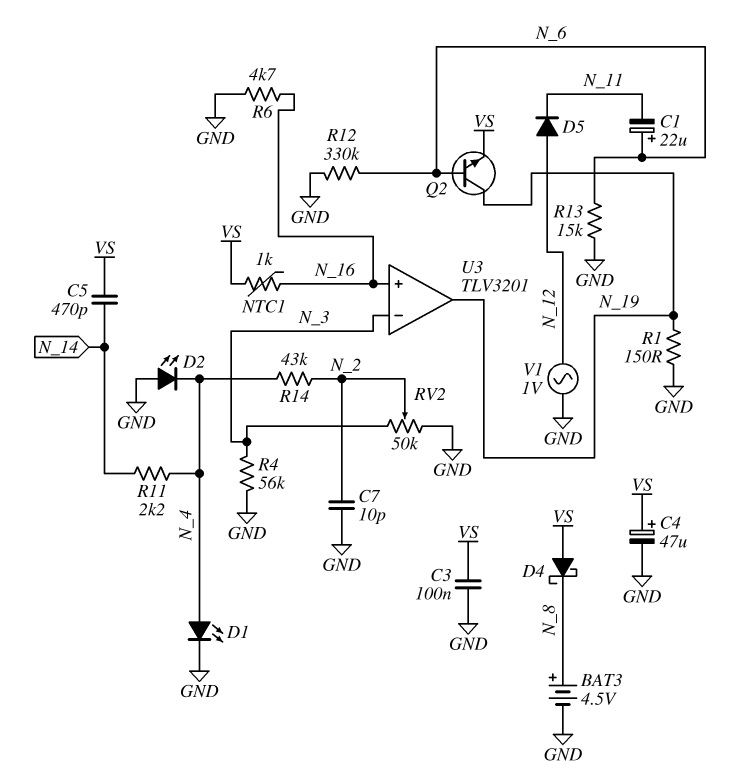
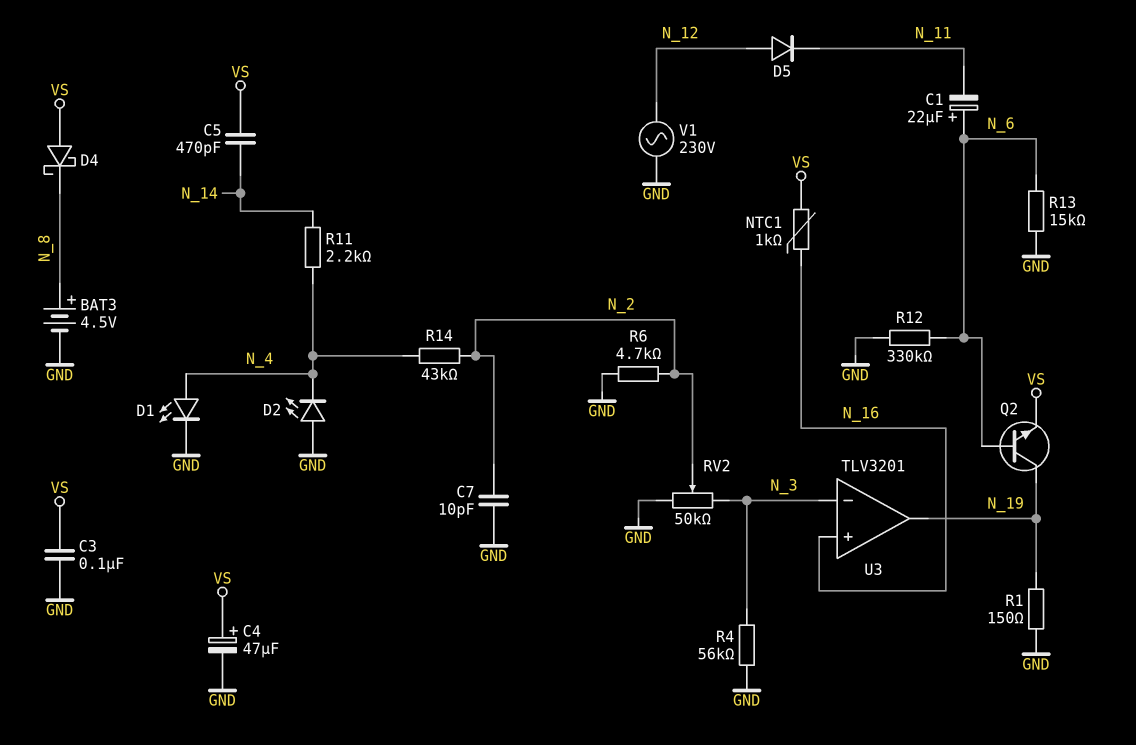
R6: 4.7k (GND, N_16) -> 4.7k (GND, N_2)
V1: AC 1V (GND, N_12) -> AC 230V (GND, N_12)

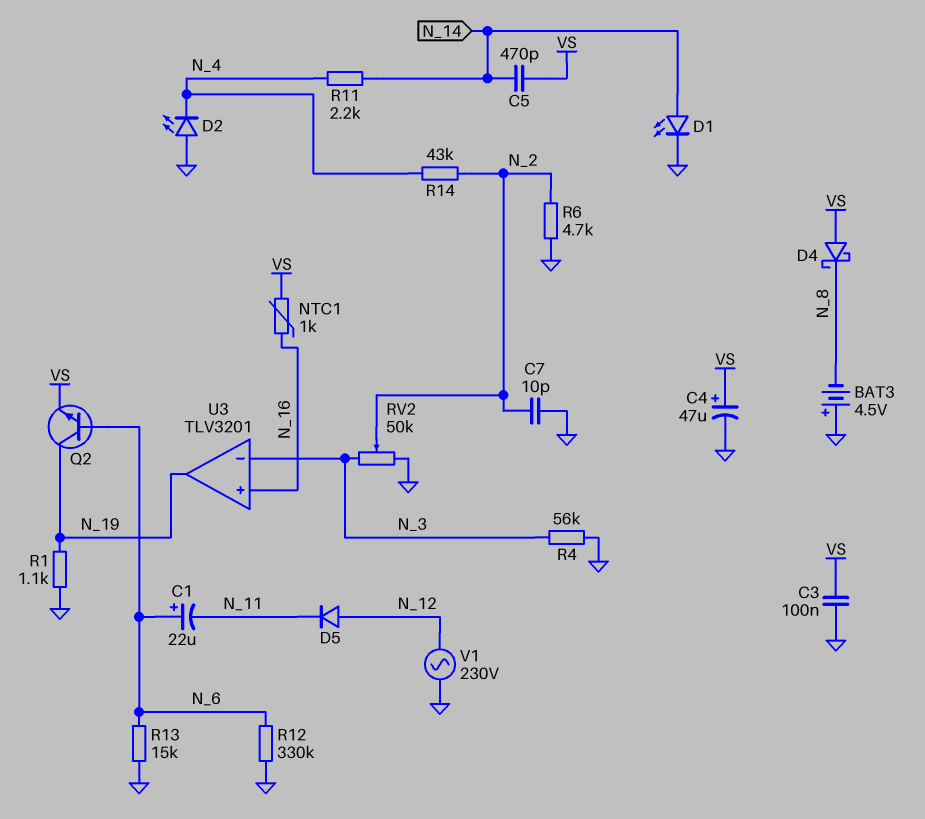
BAT3: 4.5V (plus N_8, minus GND) -> 4.5V (plus GND, minus N_8)
D1: LED (A N_4, K GND) -> LED (A N_14, K GND)
R1: 150 (GND, N_19) -> 1.1k (GND, N_19)

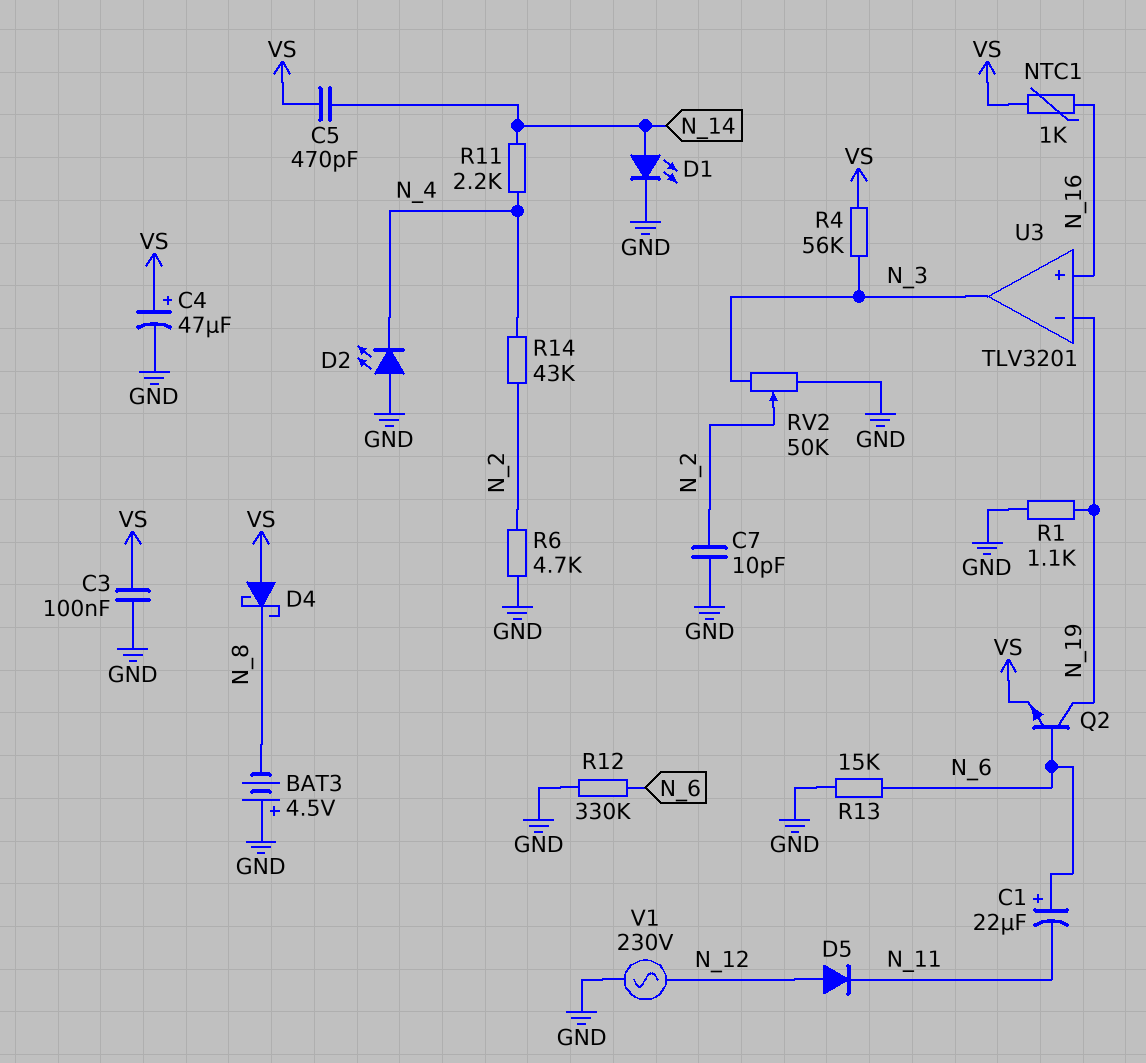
R4: 56k (GND, N_3) -> 56k (N_3, VS)
U3 pin in-: N_3 -> N_19
U3 pin out: N_19 -> N_3

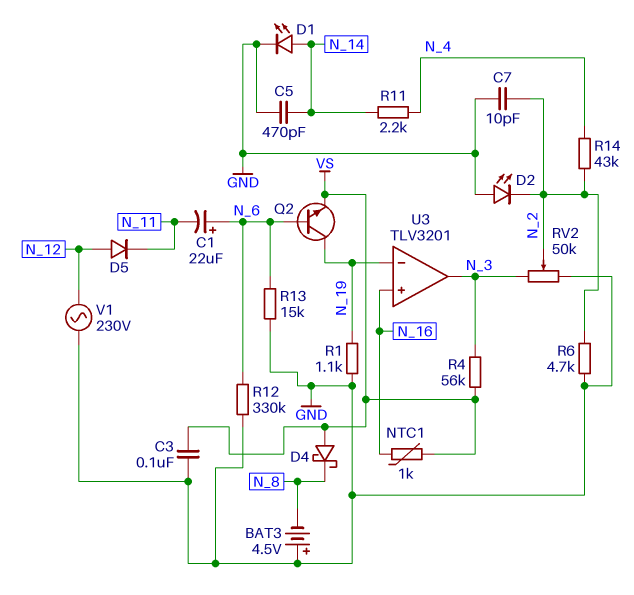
C4: 47uF (plus VS, minus GND) -> none
C5: 470pF (N_14, VS) -> 470pF (GND, N_14)
D2: LED (A GND, K N_4) -> LED (A GND, K N_2)

